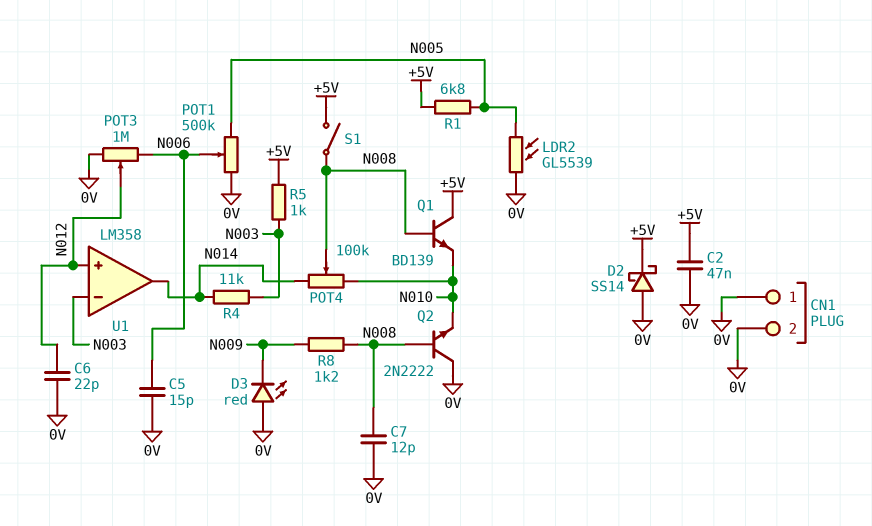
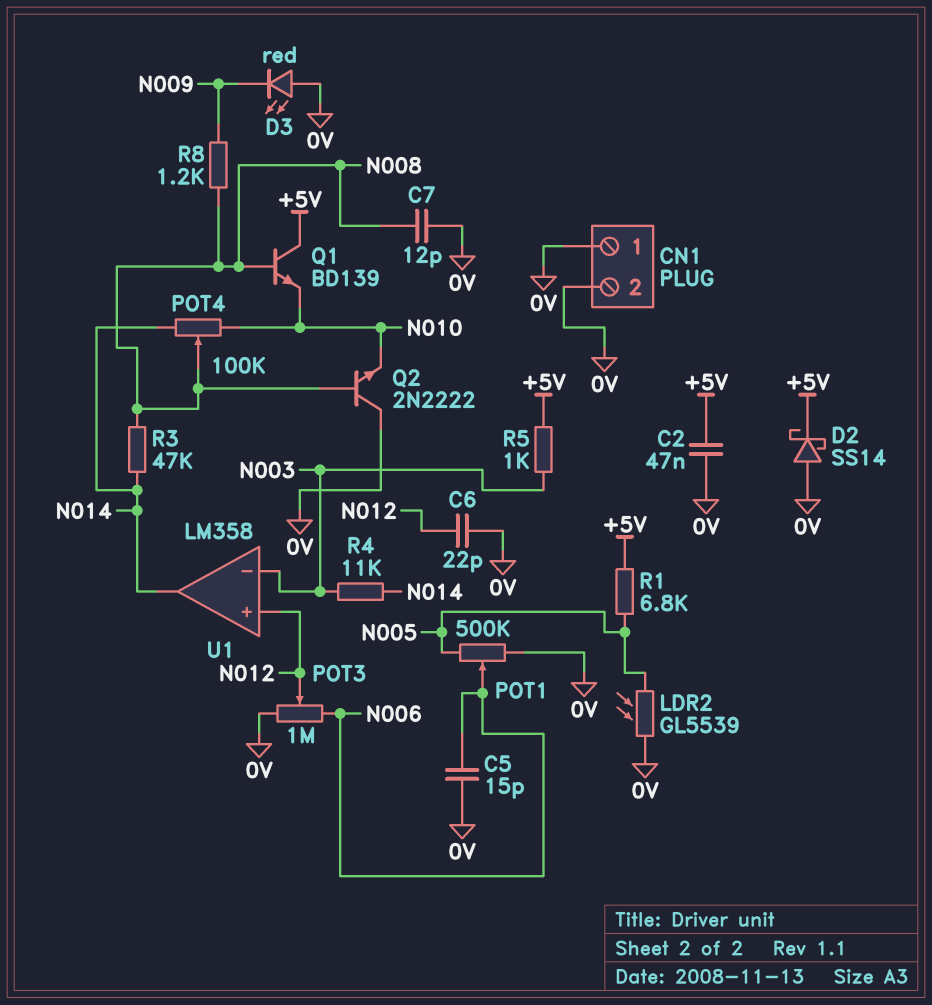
R3: none -> 47k (N008, N014)
S1: switch (+5V, N008) -> none

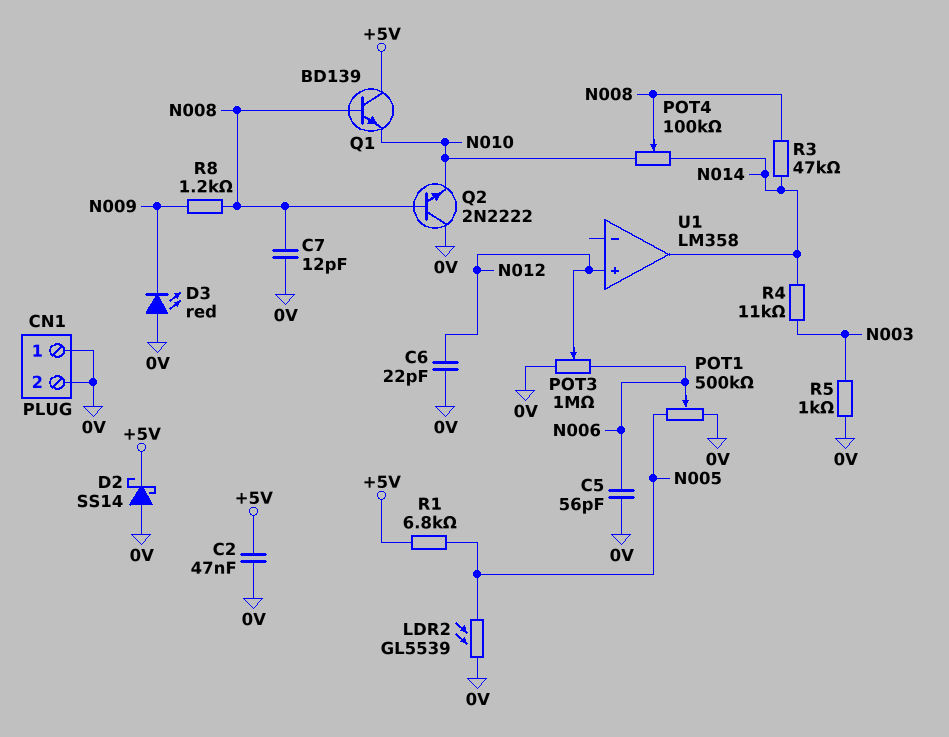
C5: 15pF (0V, N006) -> 56pF (0V, N006)
R5: 1k (+5V, N003) -> 1k (0V, N003)
U1 pin in-: N003 -> none

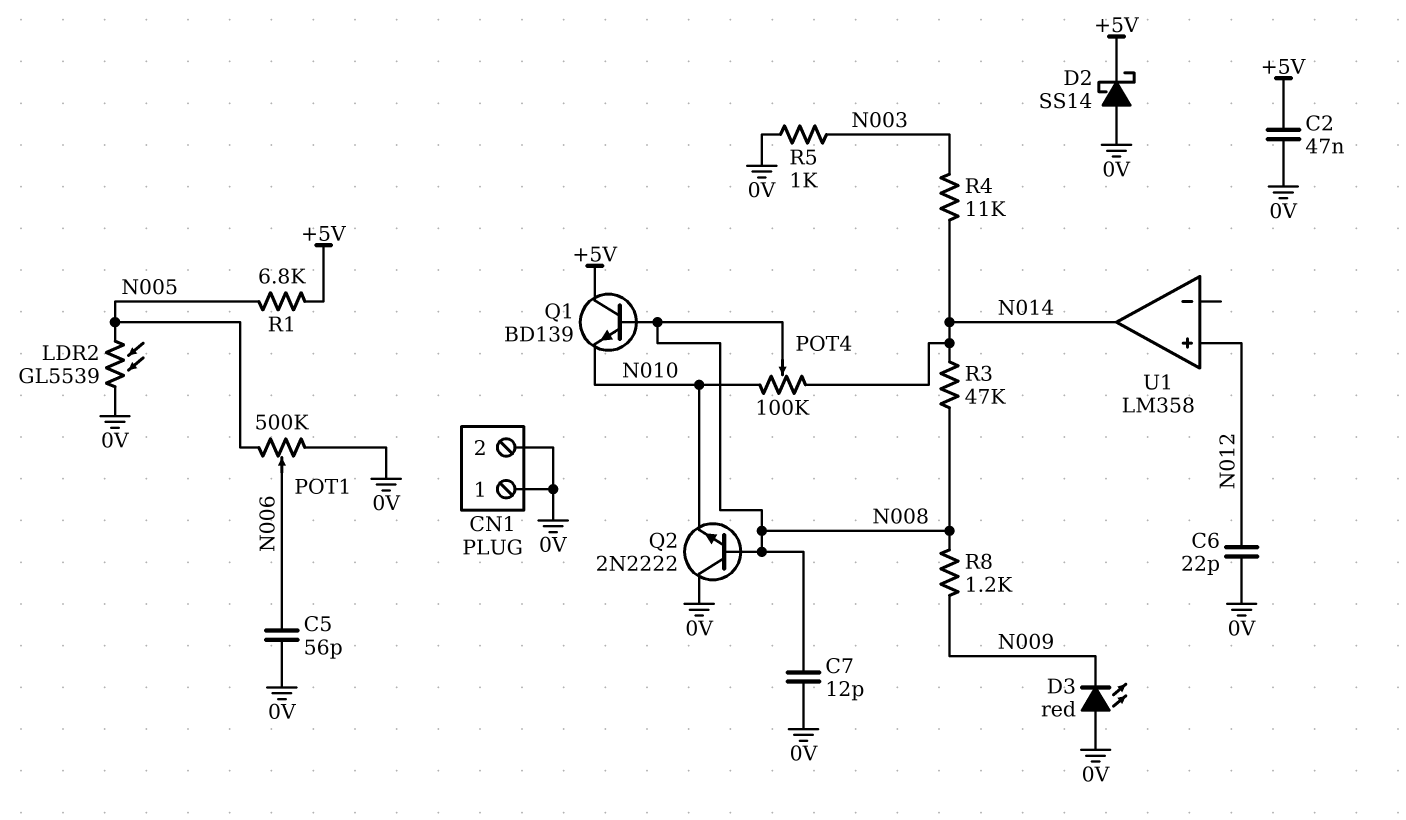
POT3: 1M (0V, N006, wiper N012) -> none

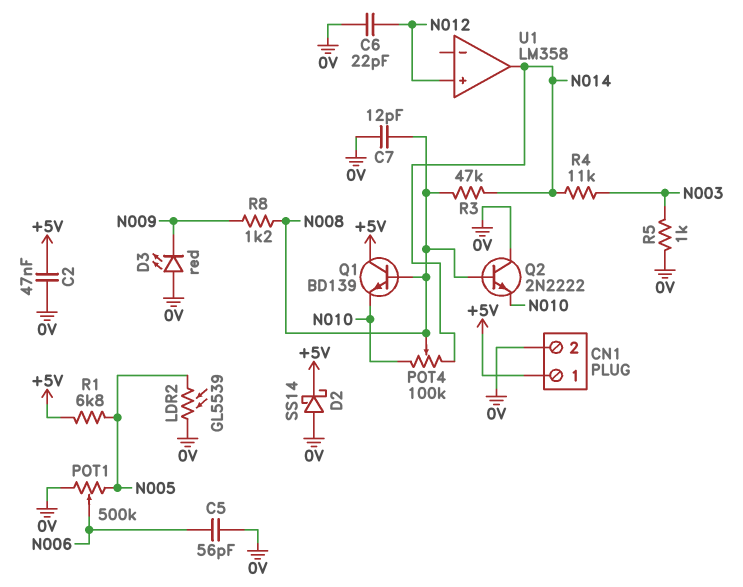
CN1 pin 1: 0V -> +5V

